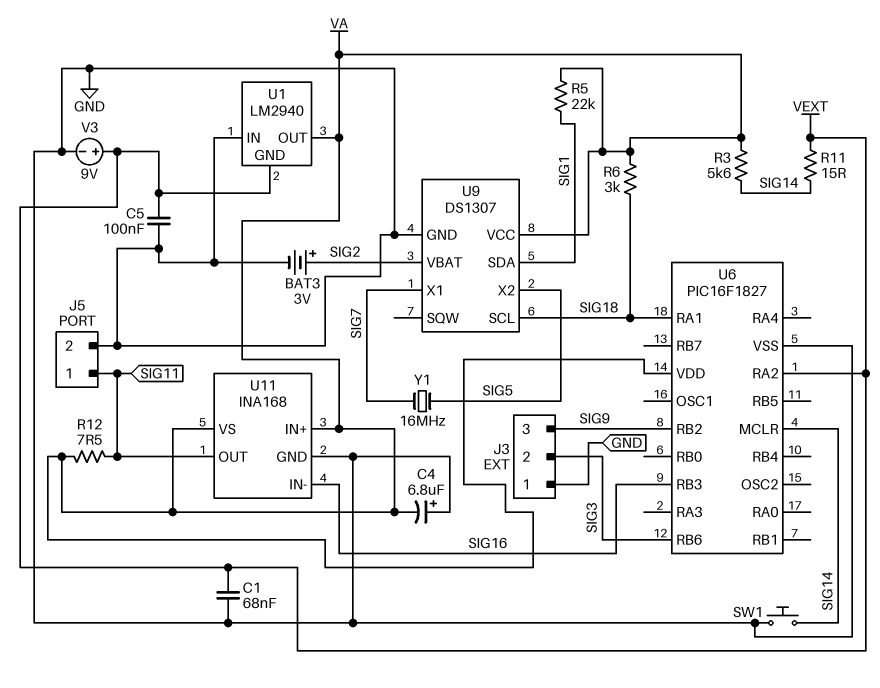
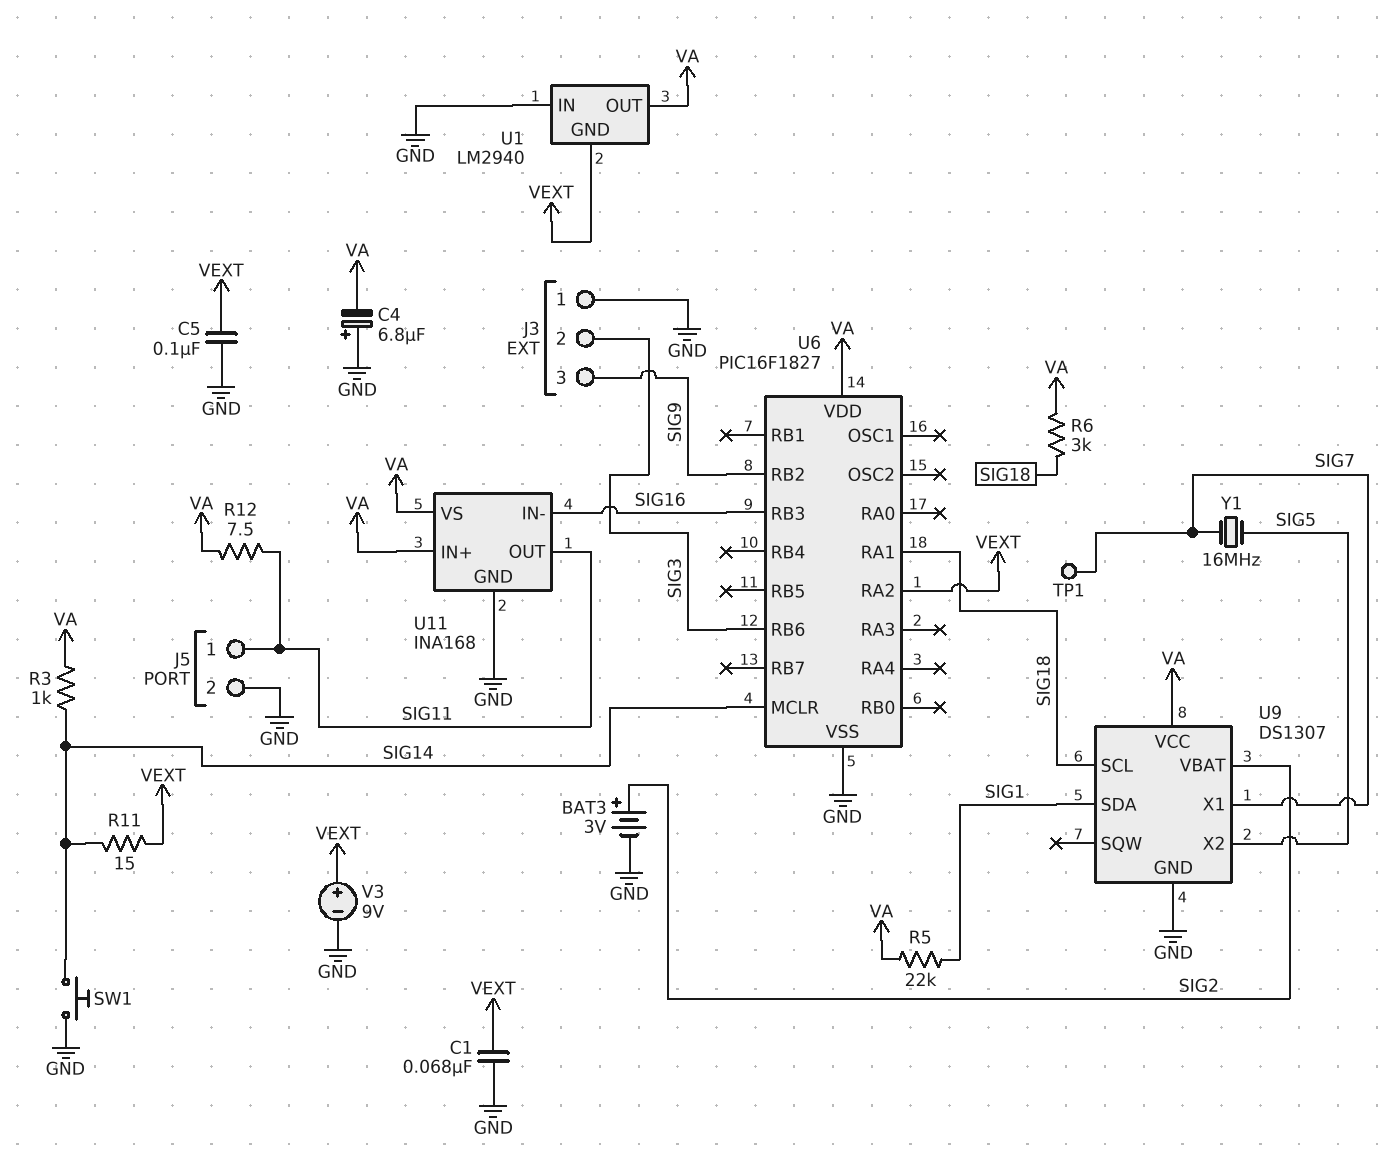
R3: 5.6k (SIG14, VA) -> 1k (SIG14, VA)
TP1: none -> test point (SIG7)

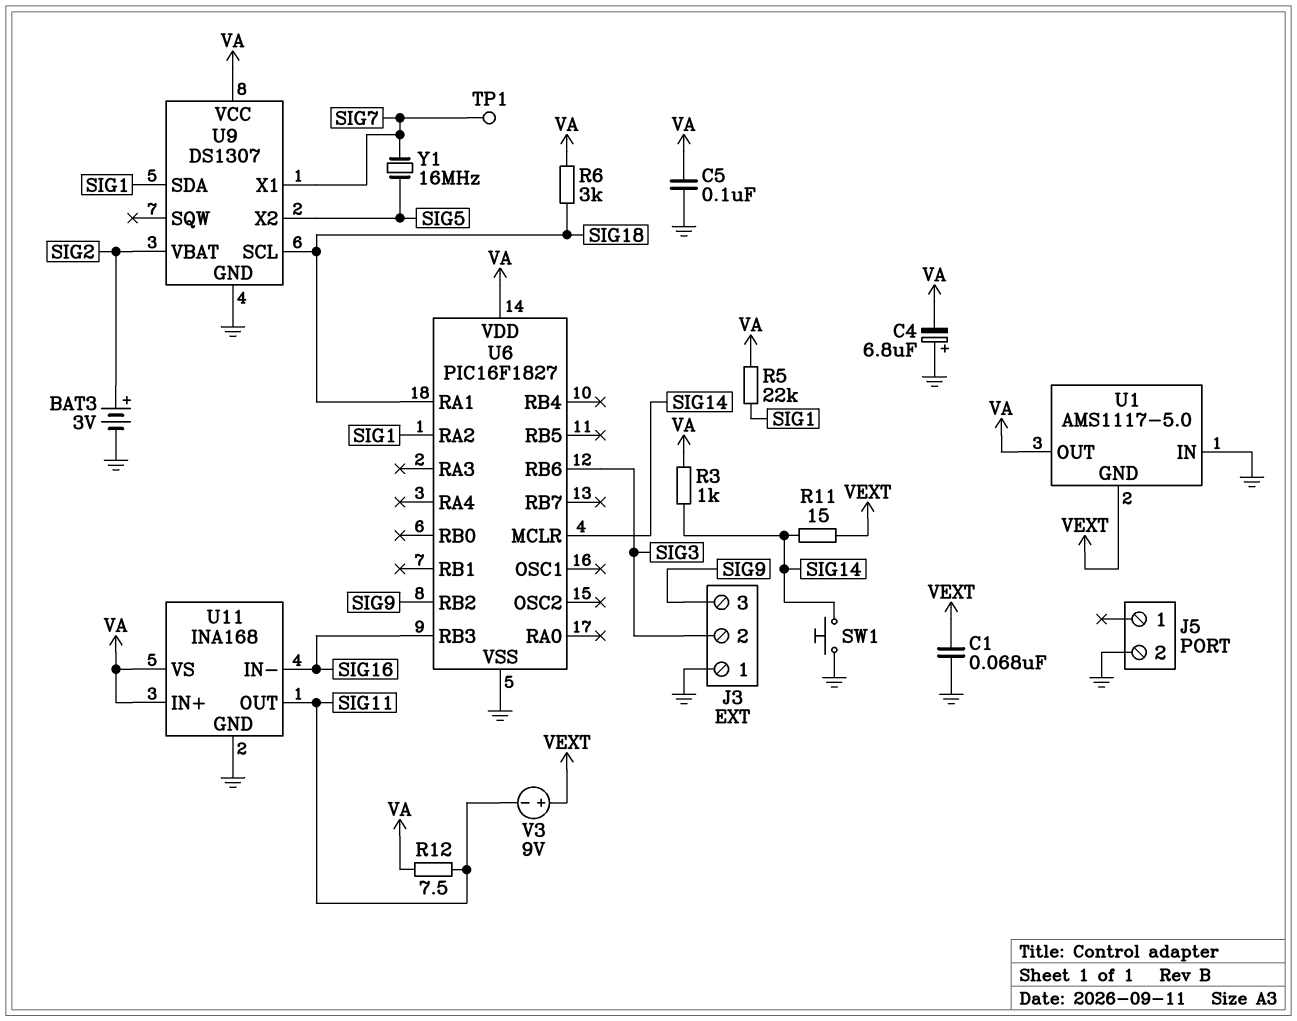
C5: 100nF (GND, VEXT) -> 100nF (GND, VA)
J5 pin 1: SIG11 -> none
U1: LM2940 -> AMS1117-5.0
U6 pin RA2: VEXT -> SIG1
V3: 9V (plus VEXT, minus GND) -> 9V (plus VEXT, minus SIG11)

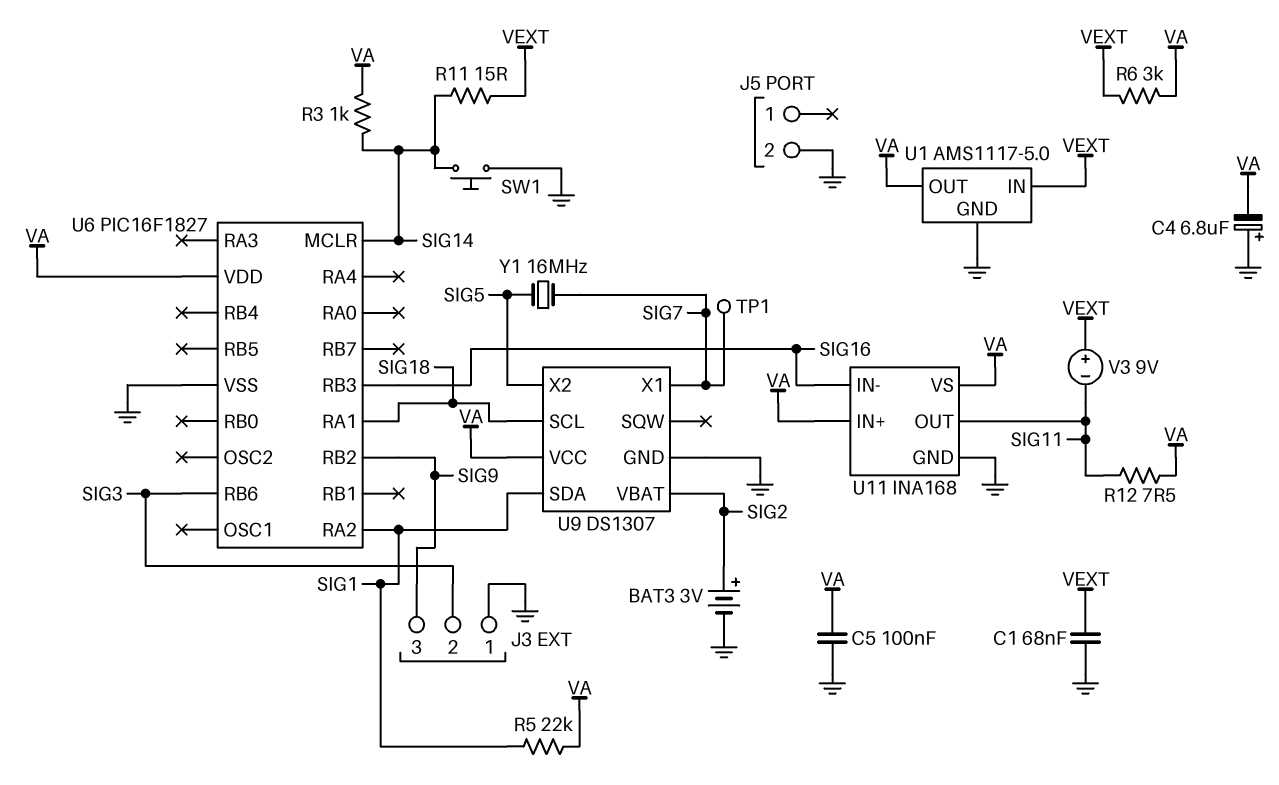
R6: 3k (SIG18, VA) -> 3k (VA, VEXT)
U1 pin GND: VEXT -> GND
U1 pin IN: GND -> VEXT

